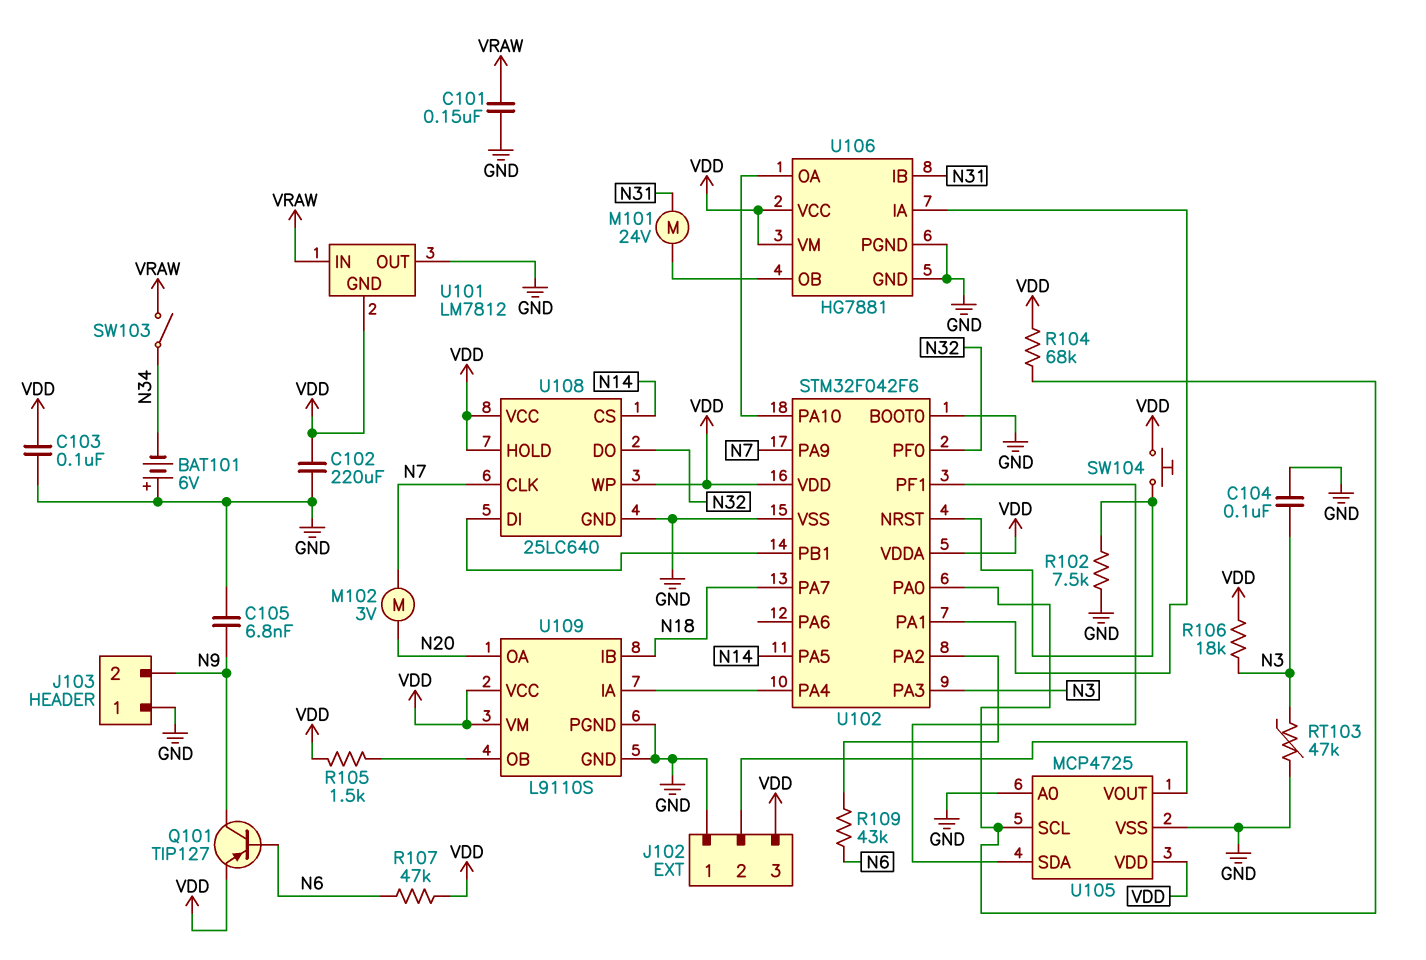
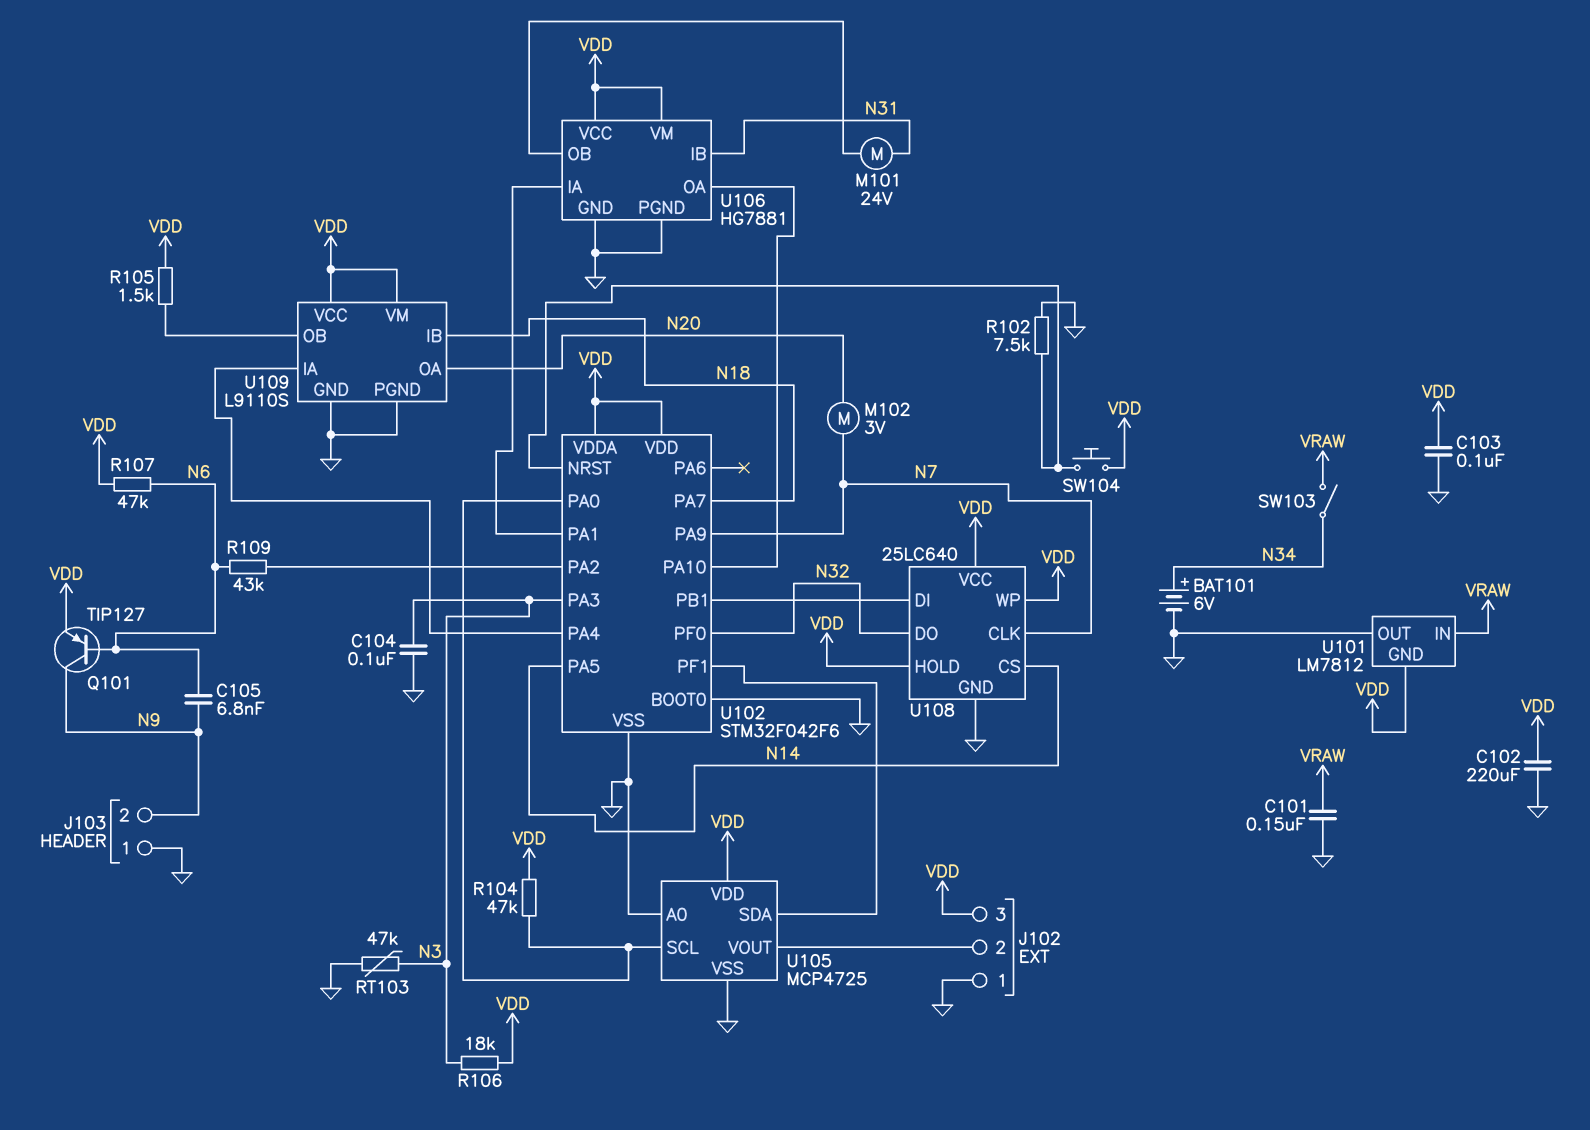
BAT101: 6V (plus GND, minus N34) -> 6V (plus N34, minus GND)
C105: 6.8nF (GND, N9) -> 6.8nF (N6, N9)
R104: 68k (U102/PA0, VDD) -> 47k (U102/PA0, VDD)

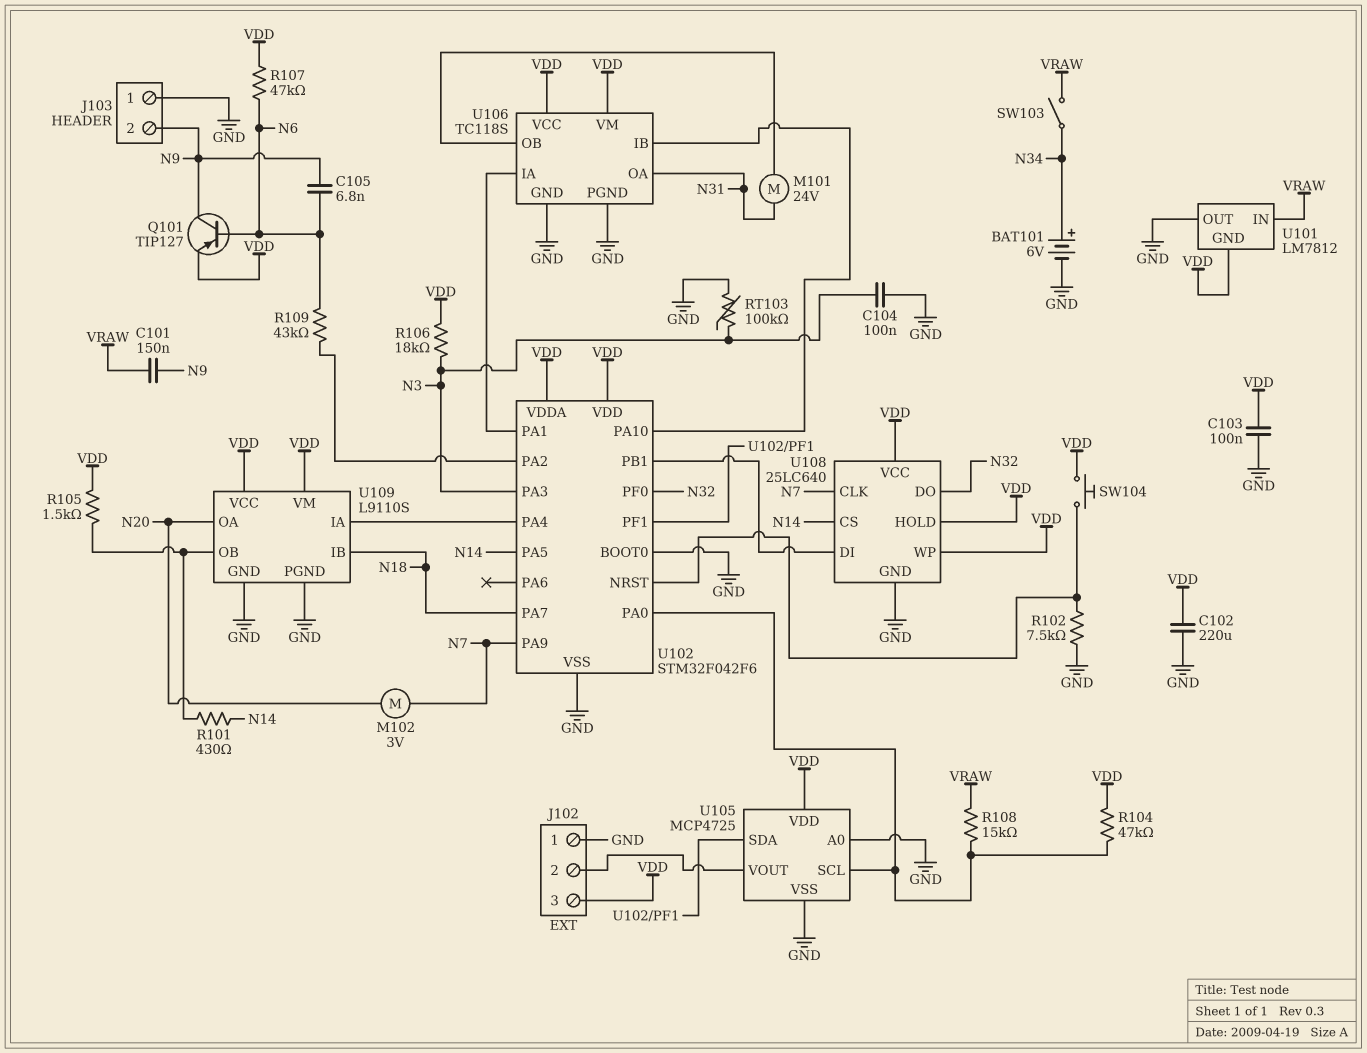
C101: 150nF (GND, VRAW) -> 150nF (N9, VRAW)
R101: none -> 430 (N14, U109/OB)
R108: none -> 15k (U102/PA0, VRAW)
RT103: 47k (GND, N3) -> 100k (GND, N3)
U106: HG7881 -> TC118S
U106 pin IB: N31 -> U102/PA10
U106 pin OA: U102/PA10 -> N31

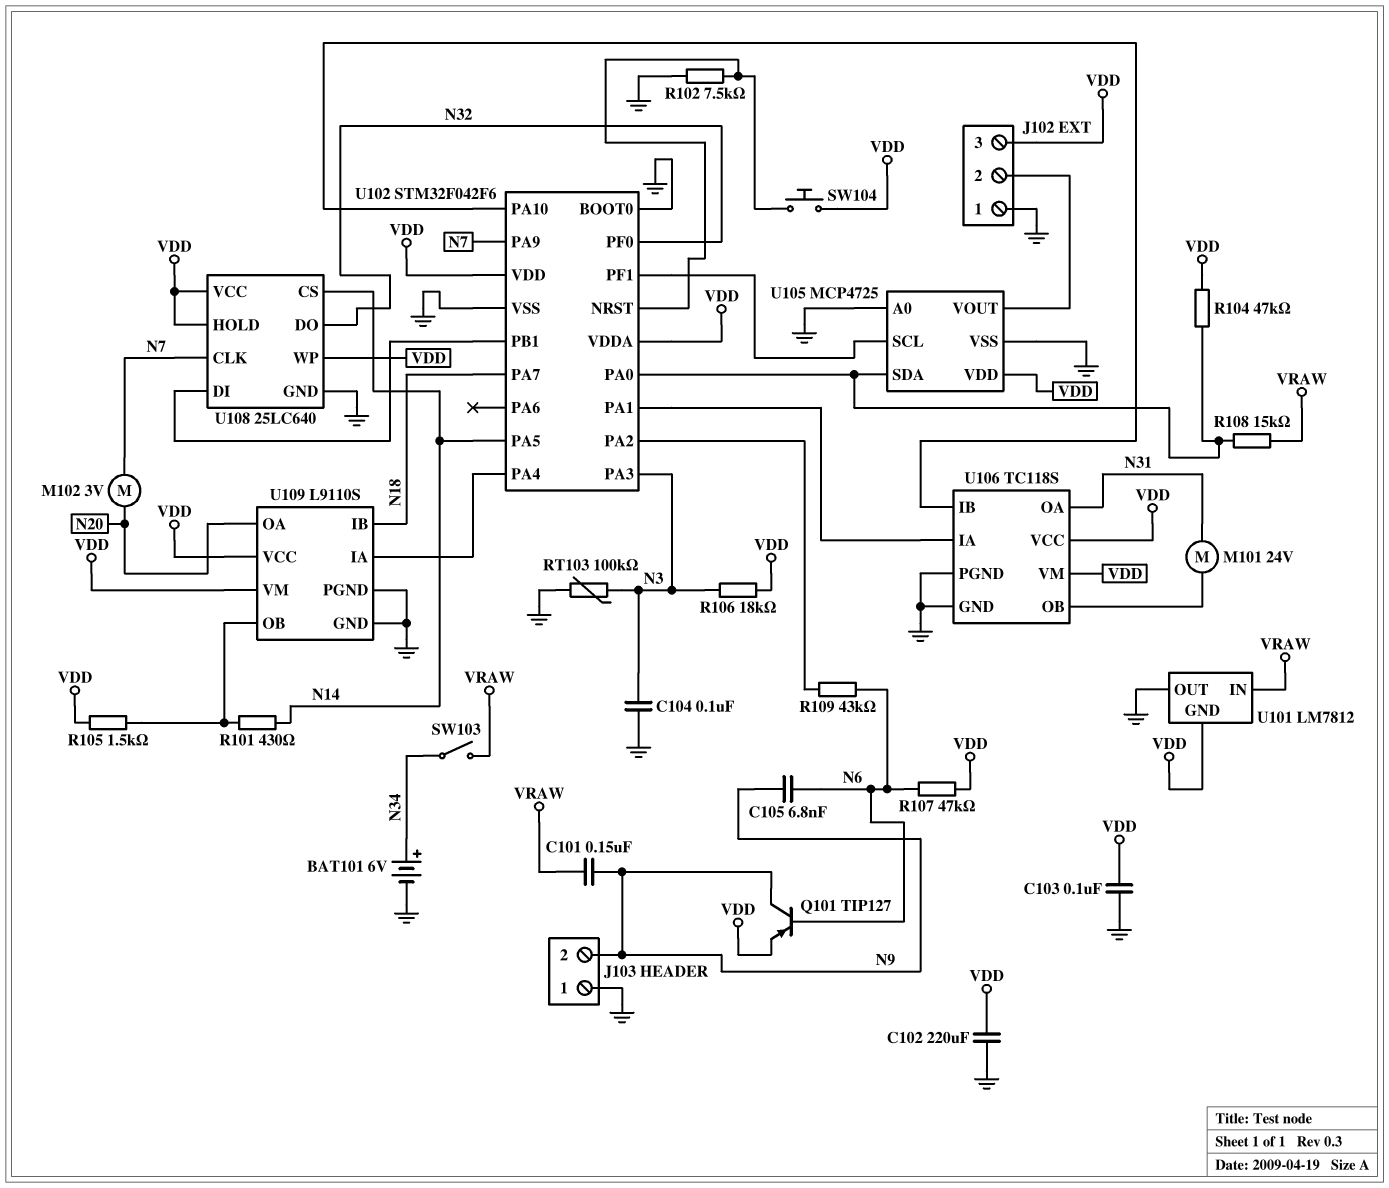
U105 pin SCL: U102/PA0 -> U102/PF1
U105 pin SDA: U102/PF1 -> U102/PA0

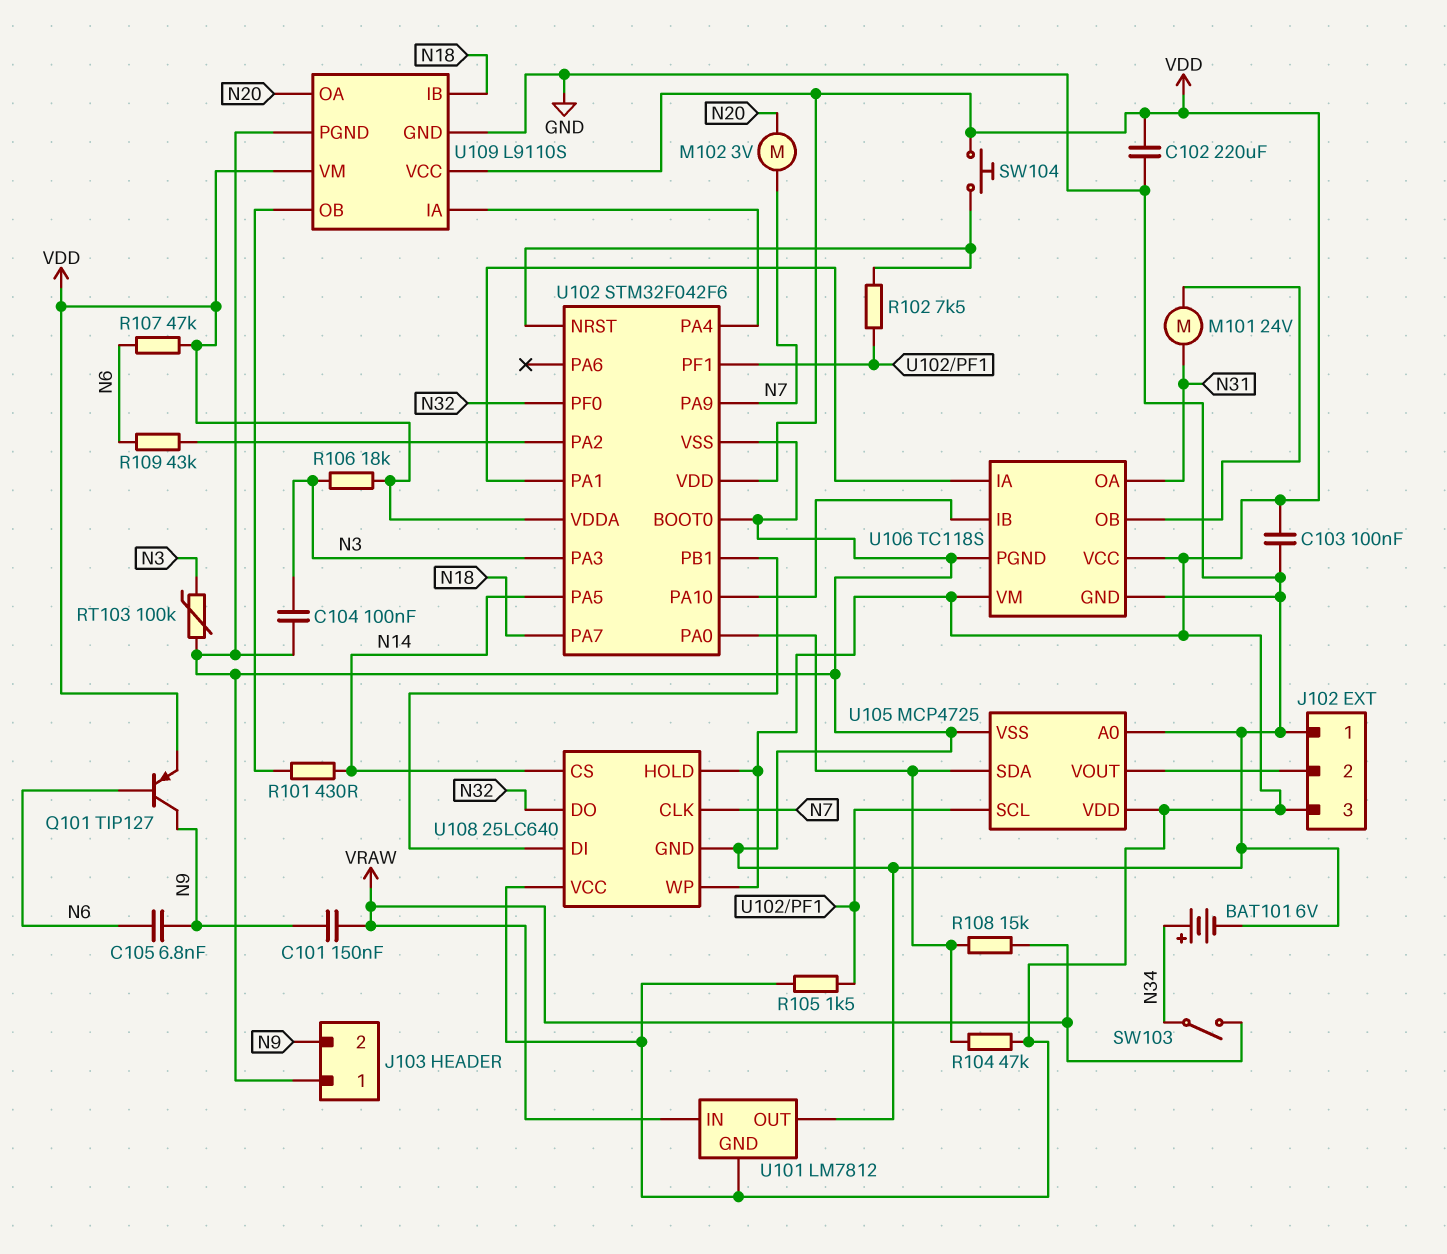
R102: 7.5k (GND, U102/NRST) -> 7.5k (U102/NRST, U102/PF1)
R105: 1.5k (U109/OB, VDD) -> 1.5k (U102/PF1, VDD)

